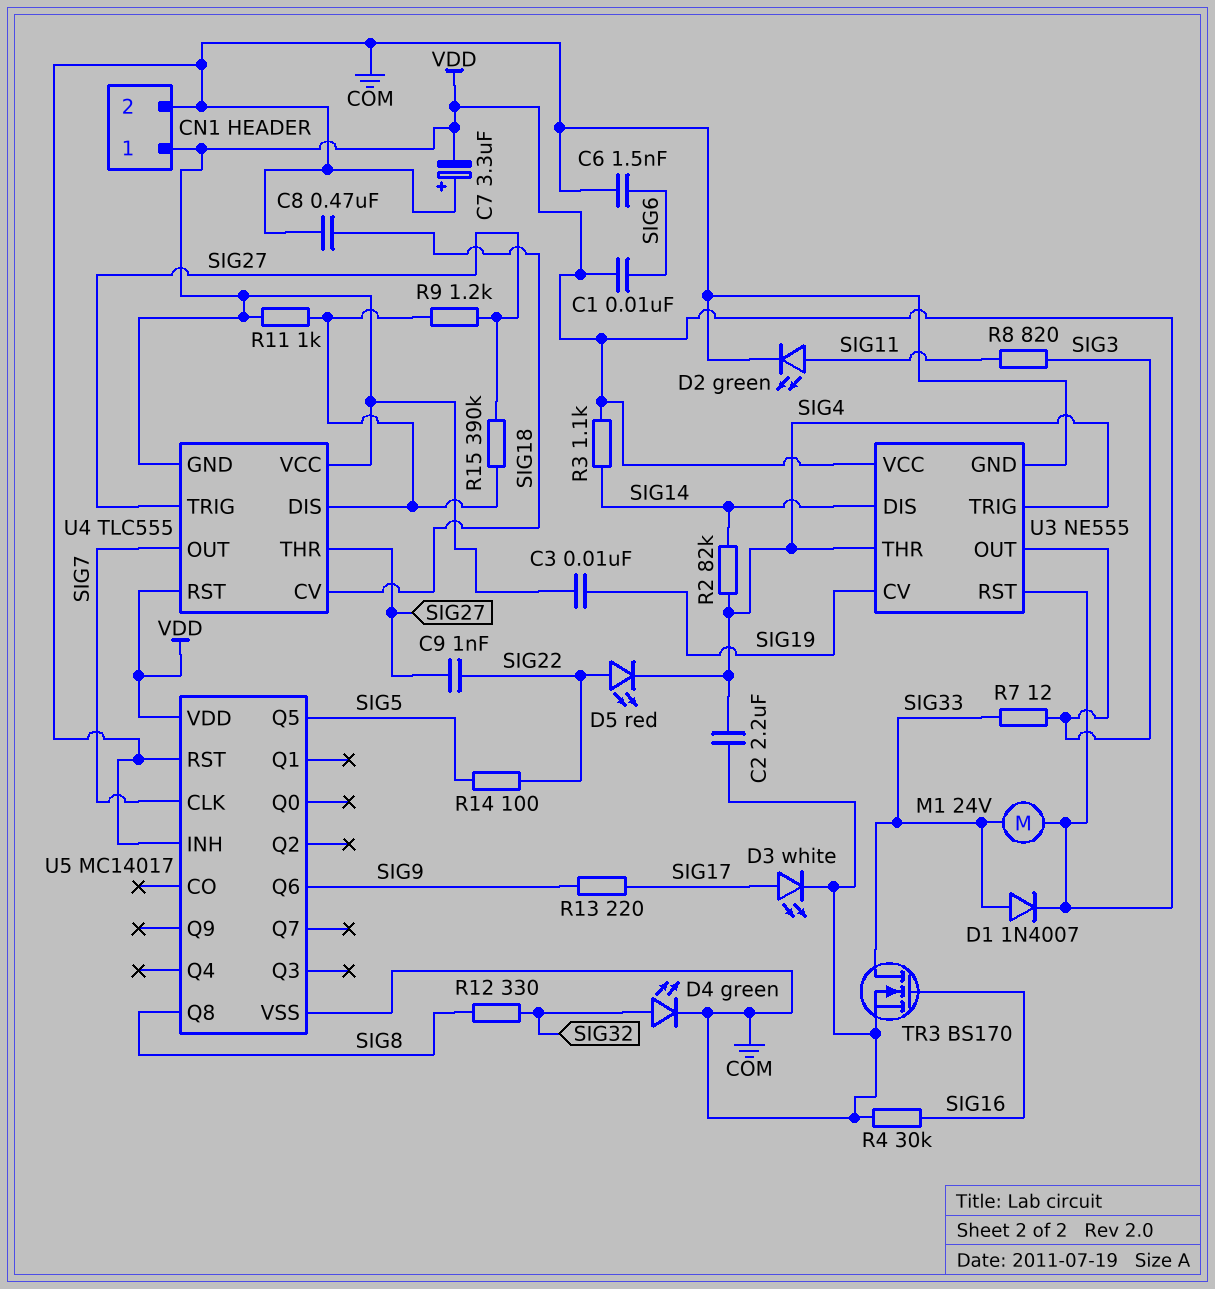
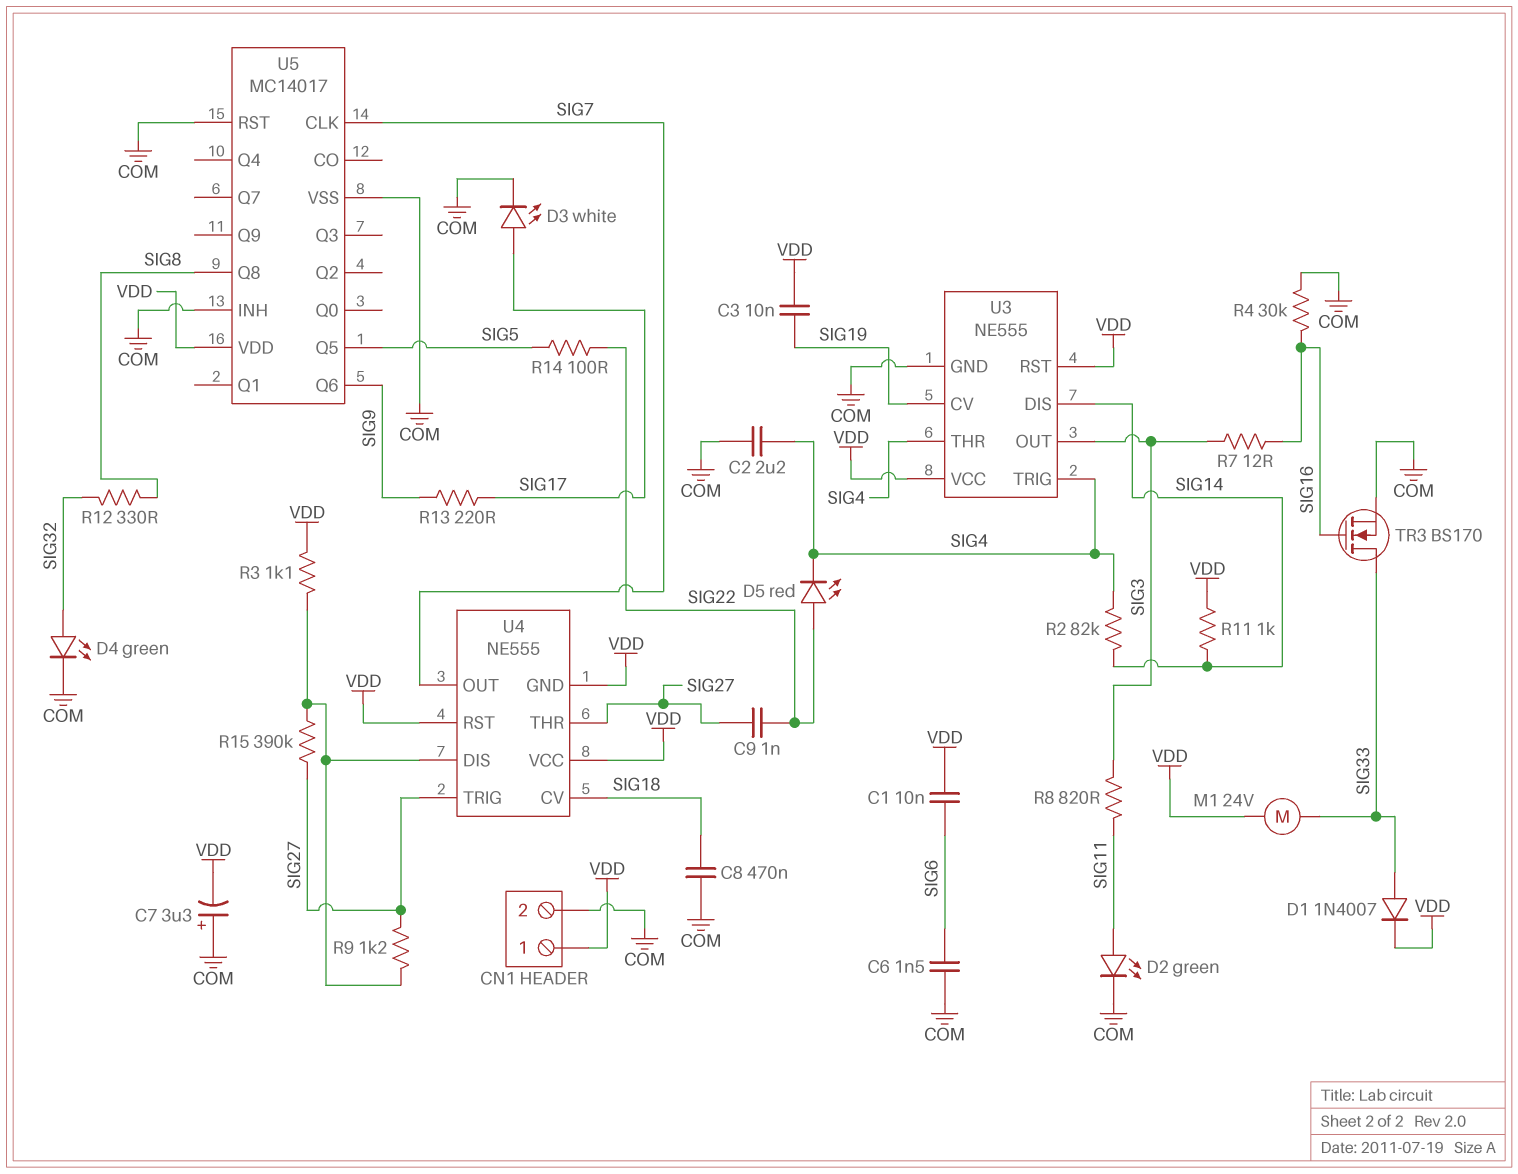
R3: 1.1k (SIG14, VDD) -> 1.1k (U4/DIS, VDD)
R7: 12 (SIG3, SIG33) -> 12 (SIG3, SIG16)
R11: 1k (U4/DIS, VDD) -> 1k (SIG14, VDD)
U4: TLC555 -> NE555

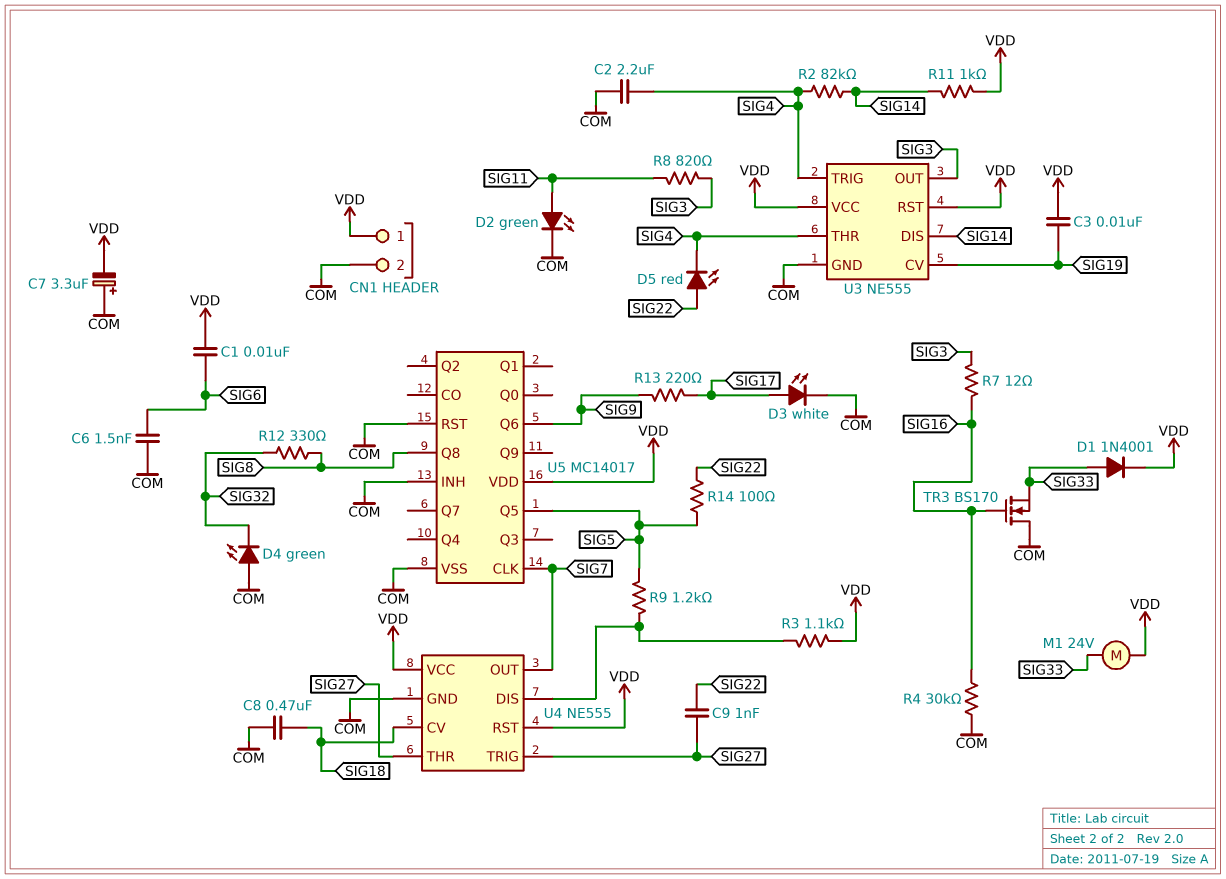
D1: diode 1N4007 (A SIG33, K VDD) -> diode 1N4001 (A SIG33, K VDD)
D4: LED green (A SIG32, K COM) -> LED green (A COM, K SIG32)
R9: 1.2k (SIG27, U4/DIS) -> 1.2k (SIG5, U4/DIS)
R15: 390k (SIG27, U4/DIS) -> none
TR3: NMOS BS170 (G SIG16, D SIG33, S COM) -> NMOS BS170 (G SIG16, D COM, S SIG33)
U4 pin GND: VDD -> COM

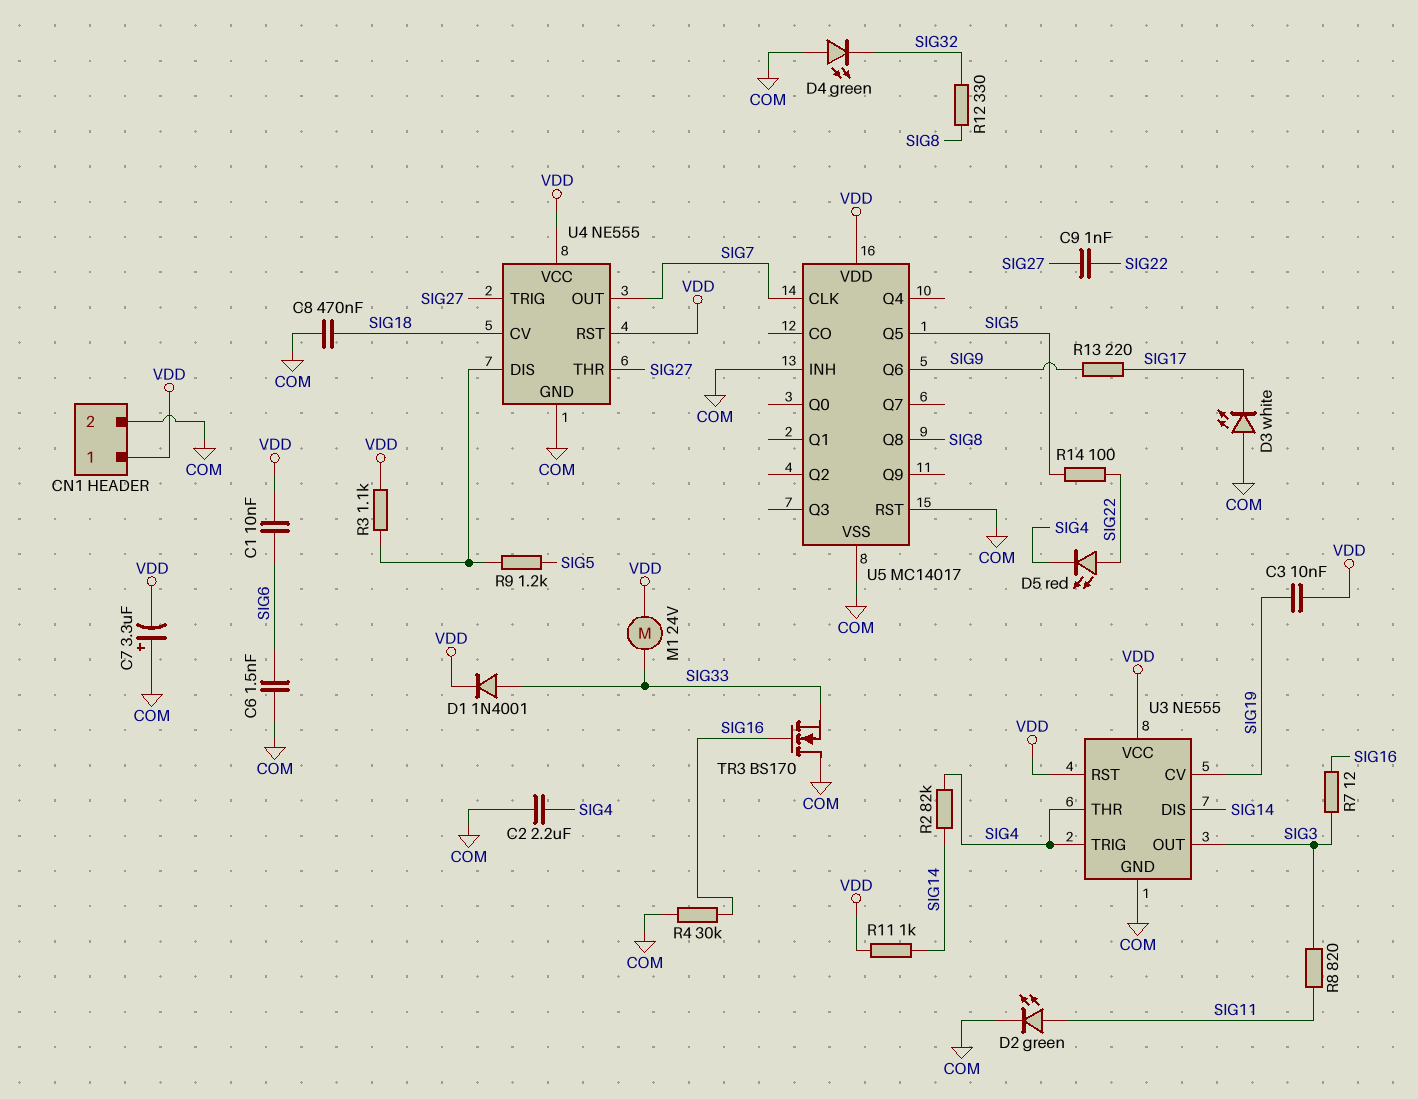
D3: LED white (A SIG17, K COM) -> LED white (A COM, K SIG17)

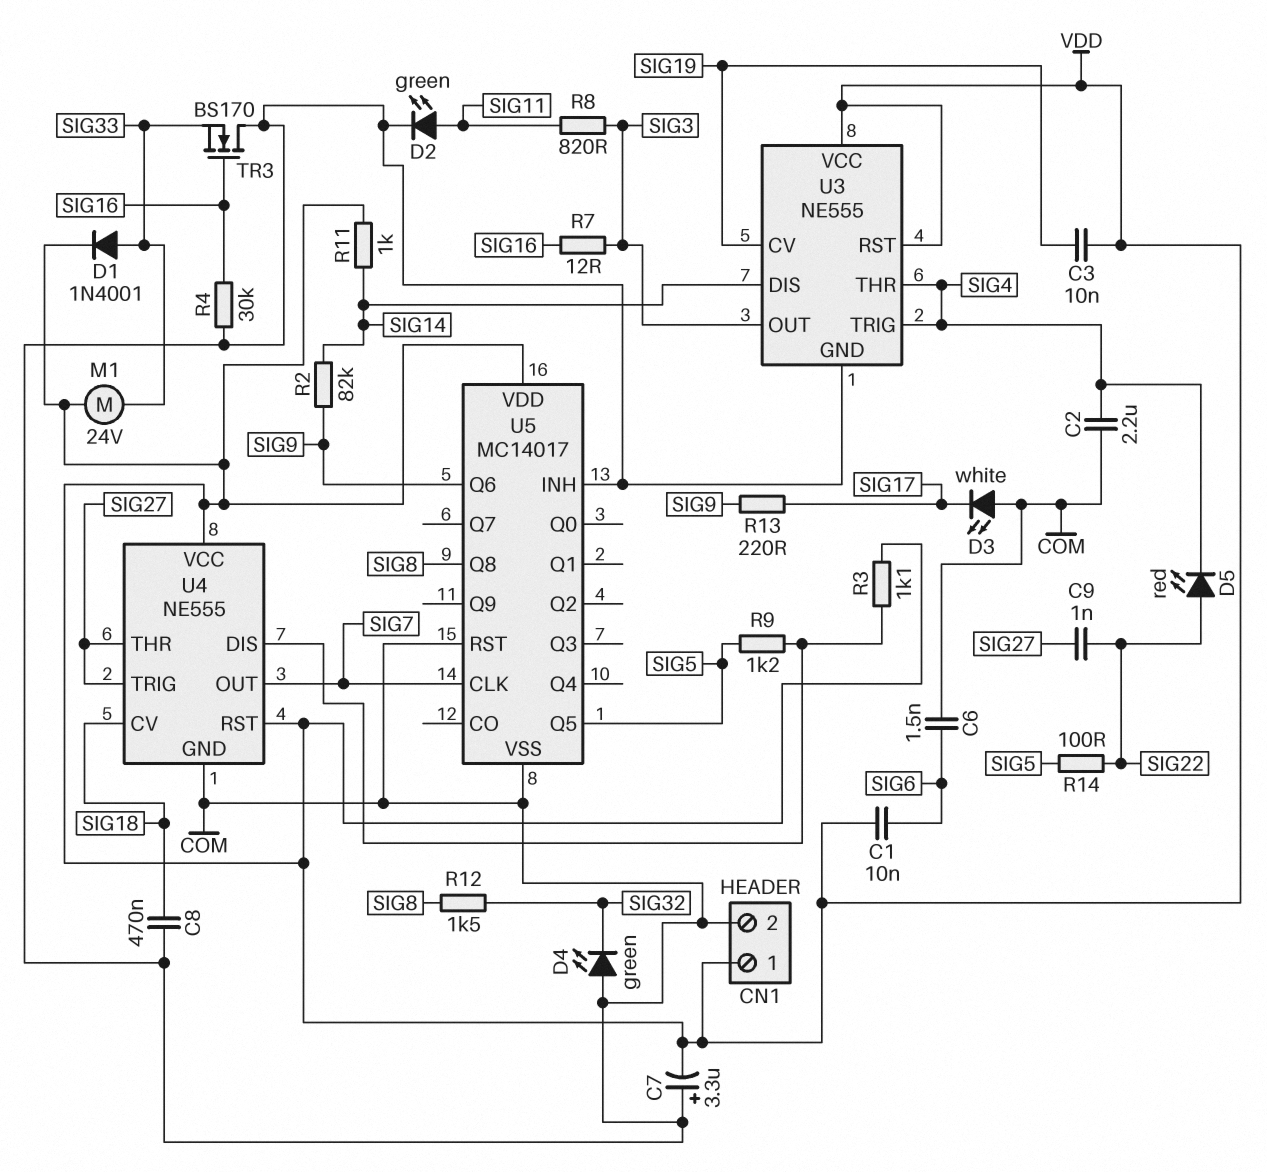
R2: 82k (SIG4, SIG14) -> 82k (SIG9, SIG14)
R12: 330 (SIG8, SIG32) -> 1.5k (SIG8, SIG32)

